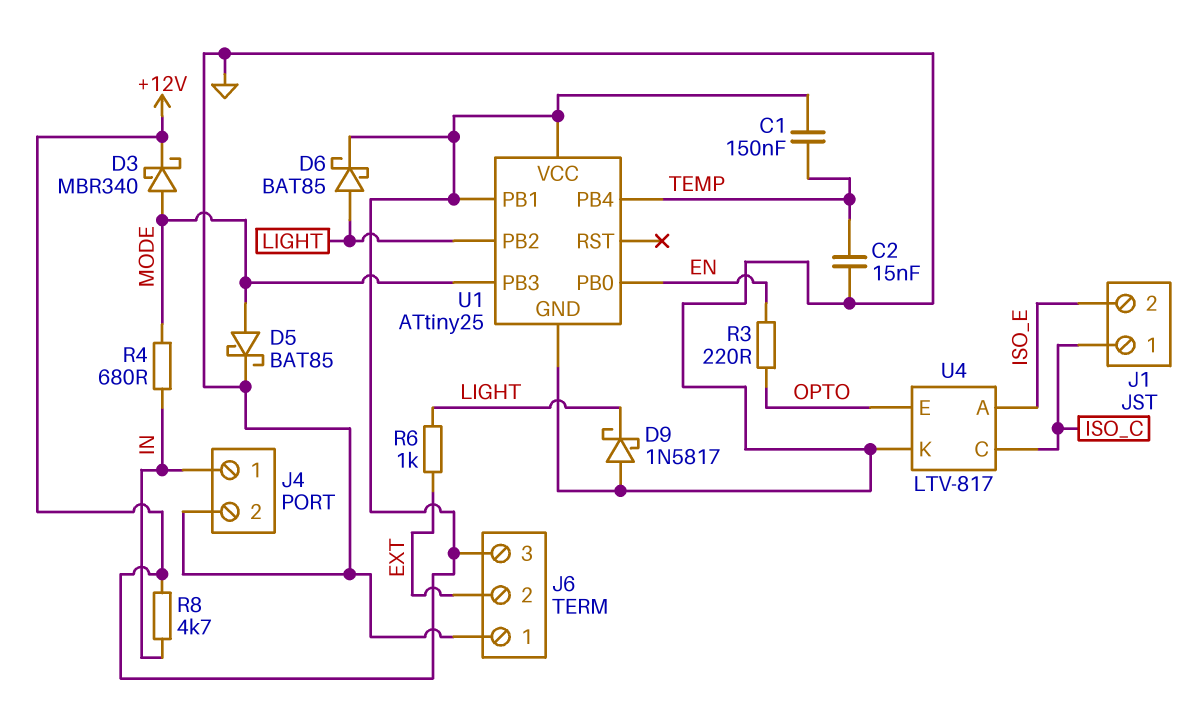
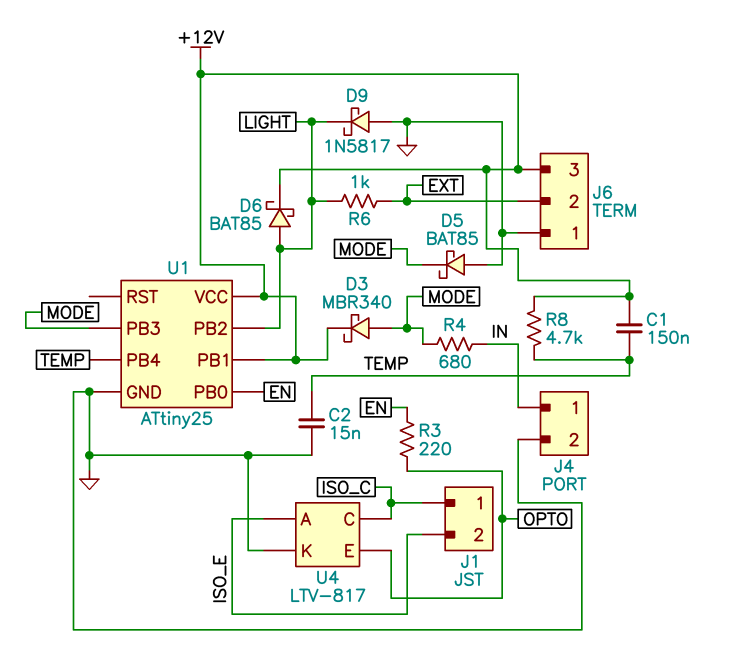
D5: schottky BAT85 (A MODE, K GND) -> schottky BAT85 (A GND, K MODE)
R8: 4.7k (+12V, IN) -> 4.7k (+12V, TEMP)

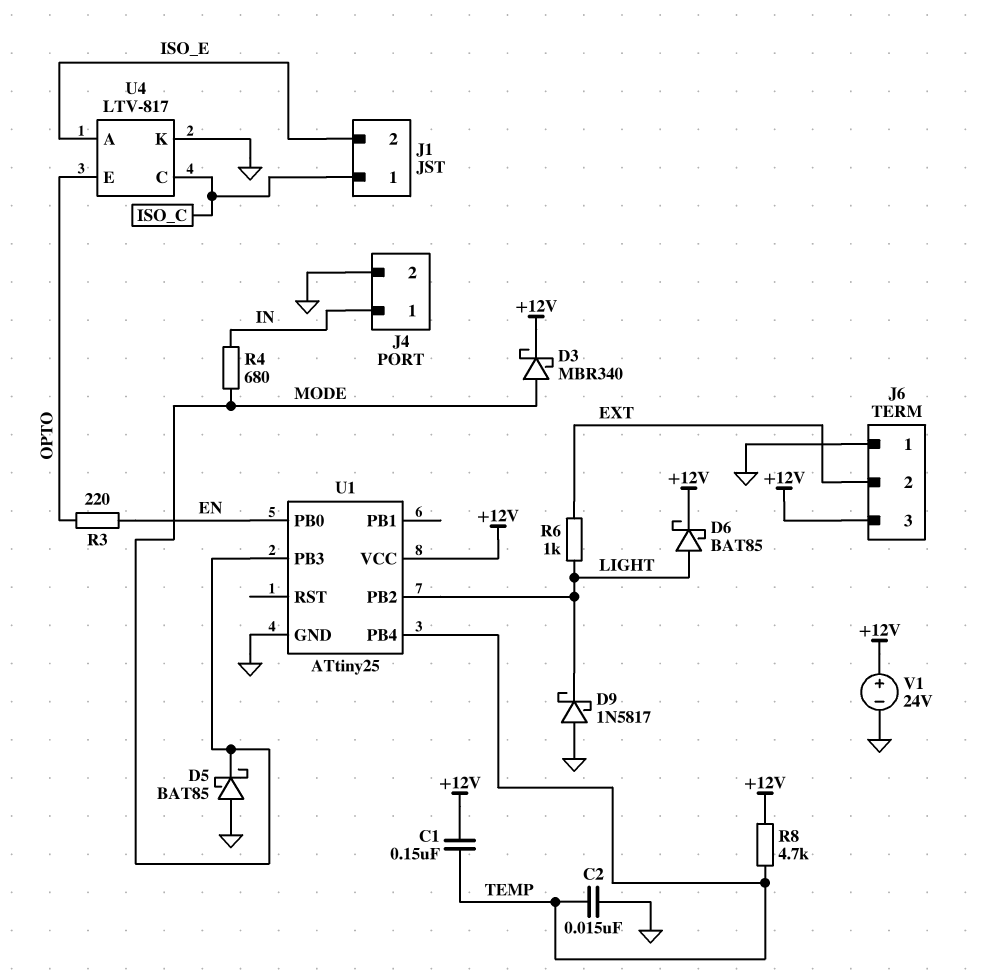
U1 pin PB1: +12V -> none
V1: none -> 24V (plus +12V, minus GND)

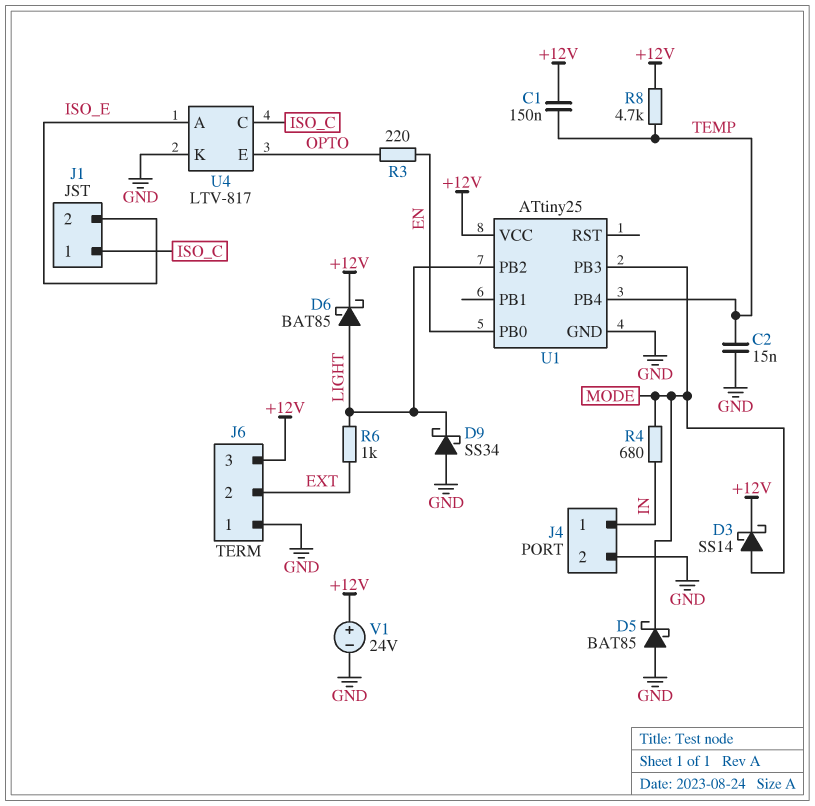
D3: schottky MBR340 (A MODE, K +12V) -> schottky SS14 (A MODE, K +12V)
D9: schottky 1N5817 (A GND, K LIGHT) -> schottky SS34 (A GND, K LIGHT)

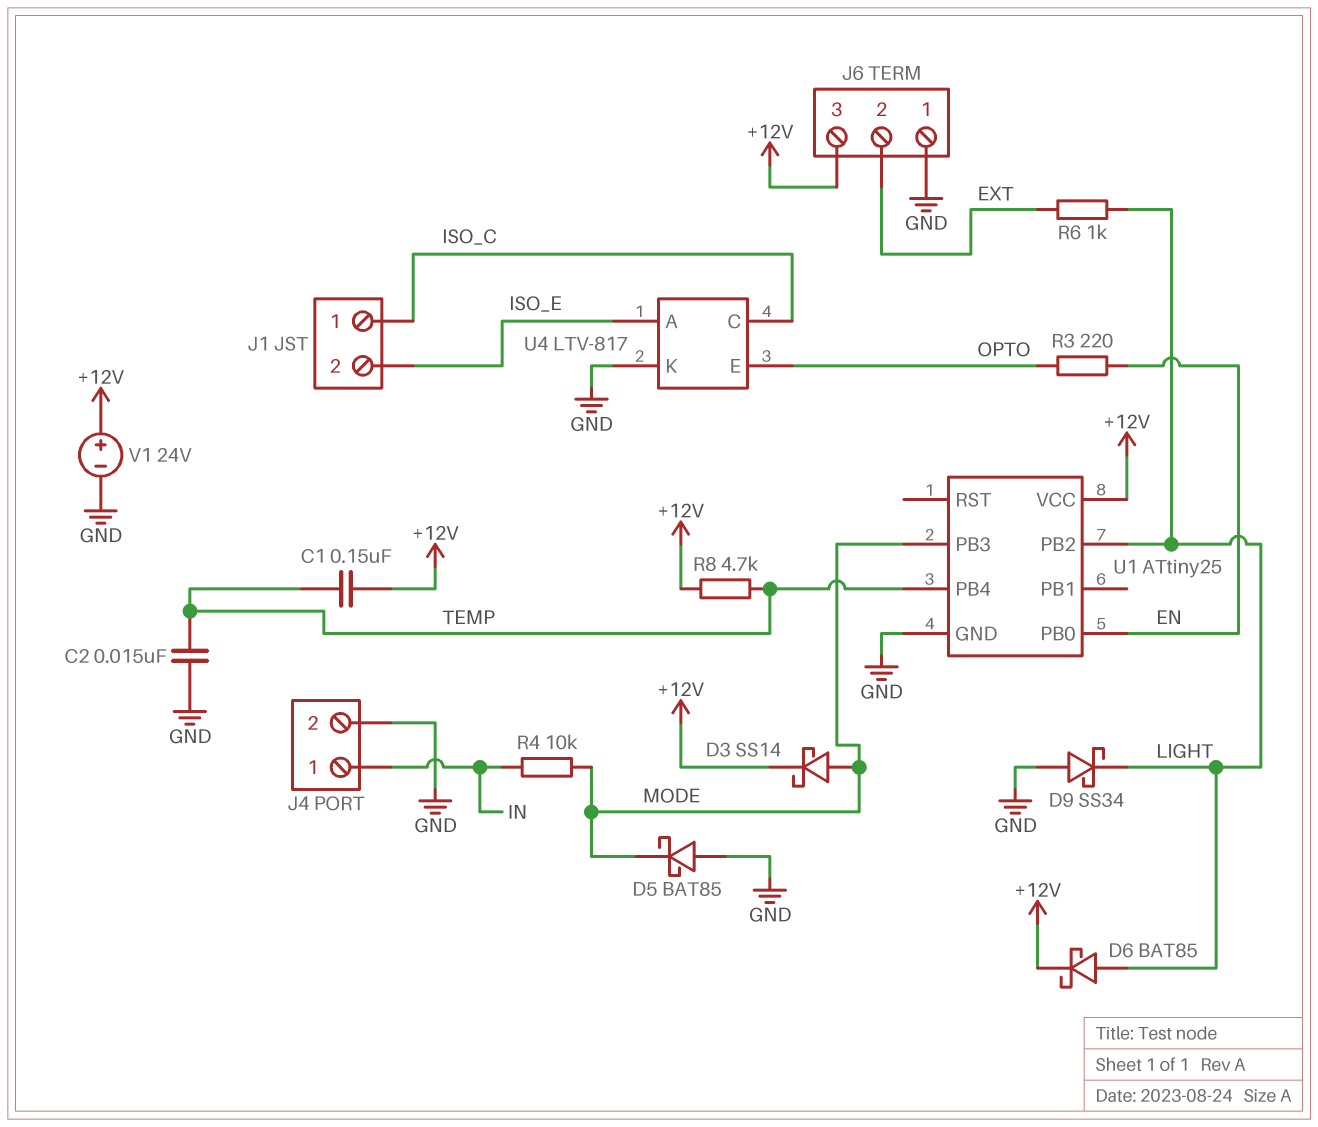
R4: 680 (IN, MODE) -> 10k (IN, MODE)

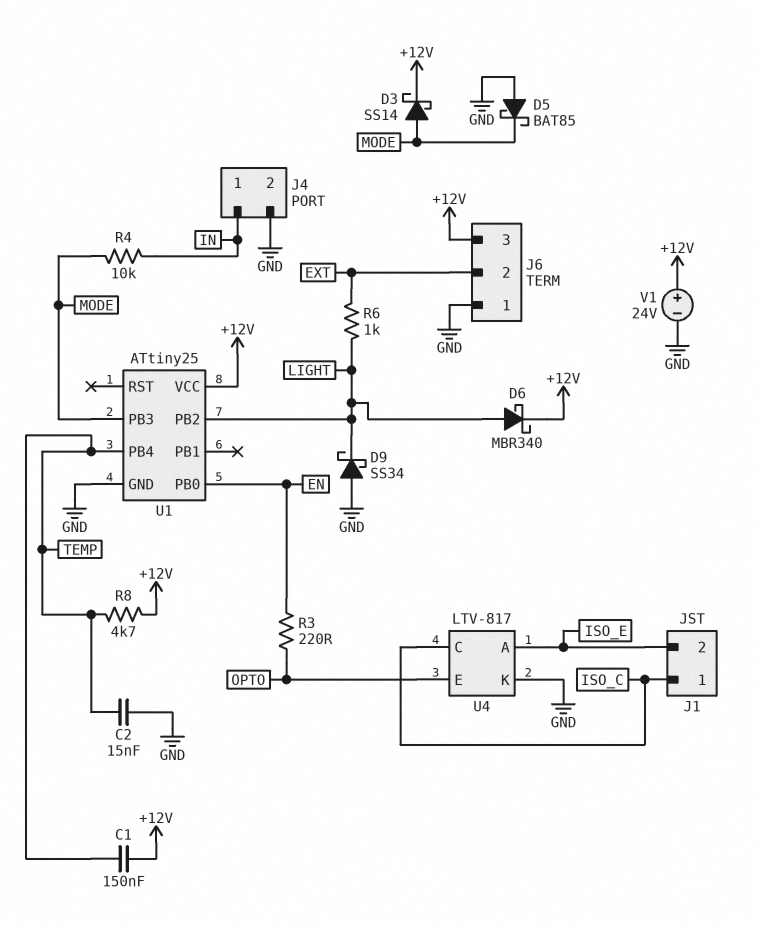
D6: schottky BAT85 (A LIGHT, K +12V) -> schottky MBR340 (A LIGHT, K +12V)

